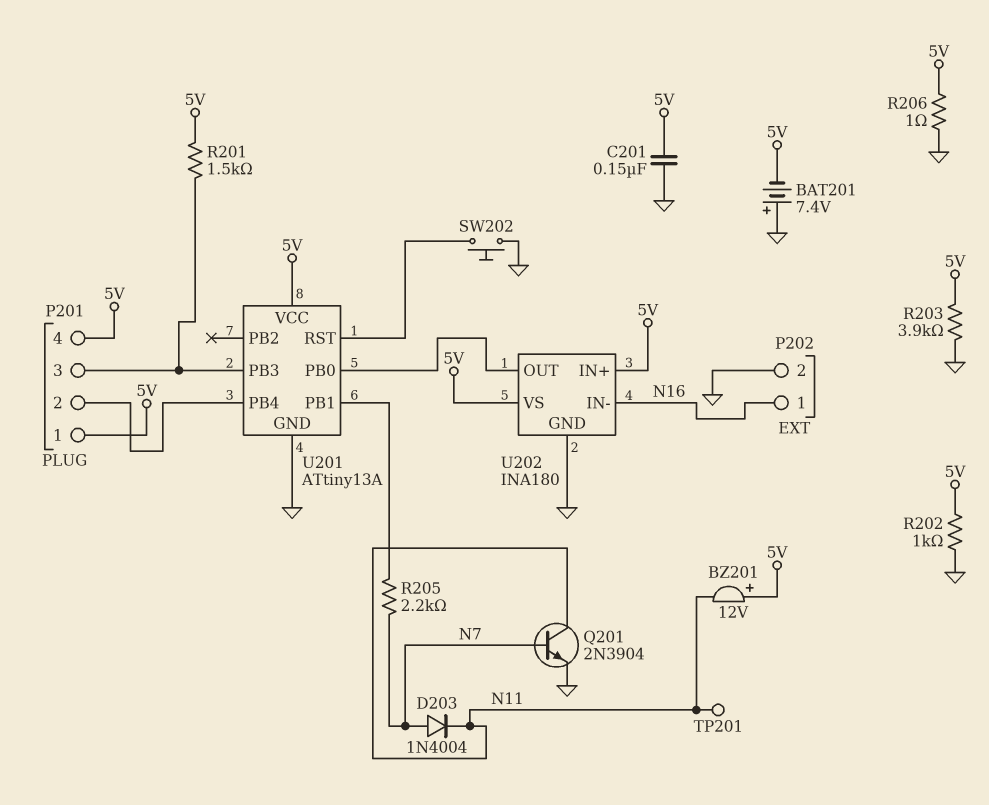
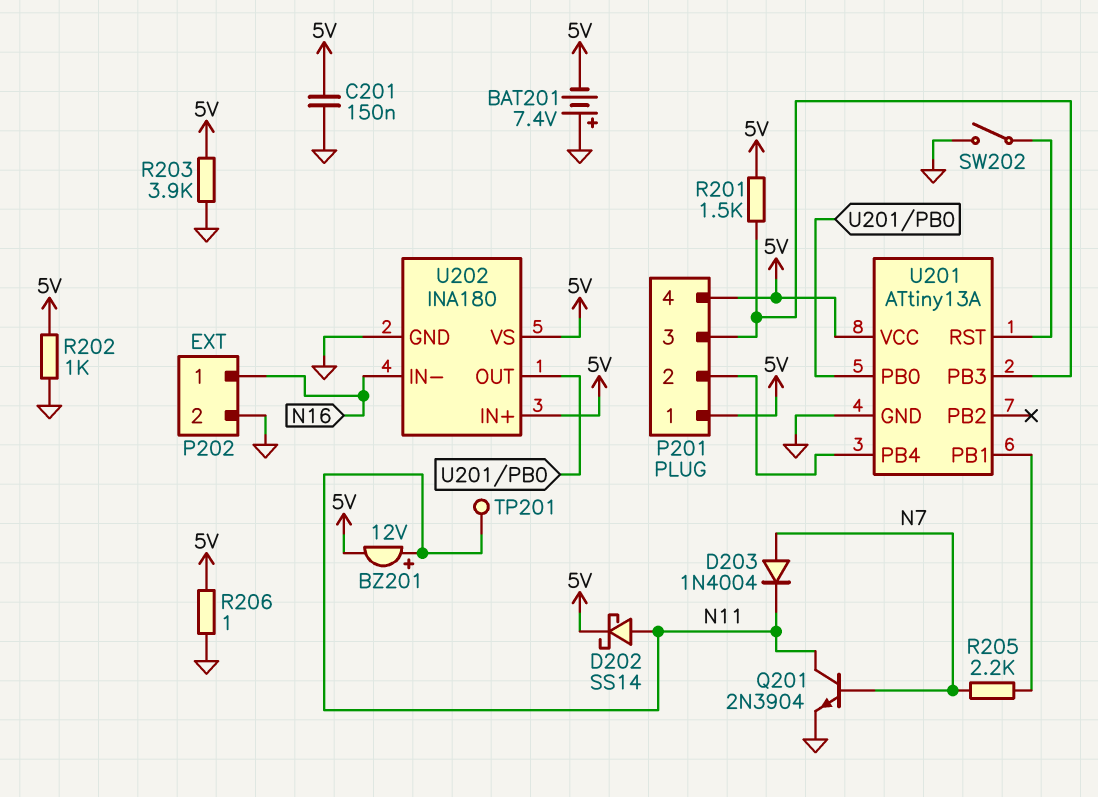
BZ201: buzzer 12V (plus 5V, minus N11) -> buzzer 12V (plus N11, minus 5V)
D202: none -> schottky SS14 (A N11, K 5V)
SW202: button (GND, U201/RST) -> switch (GND, U201/RST)

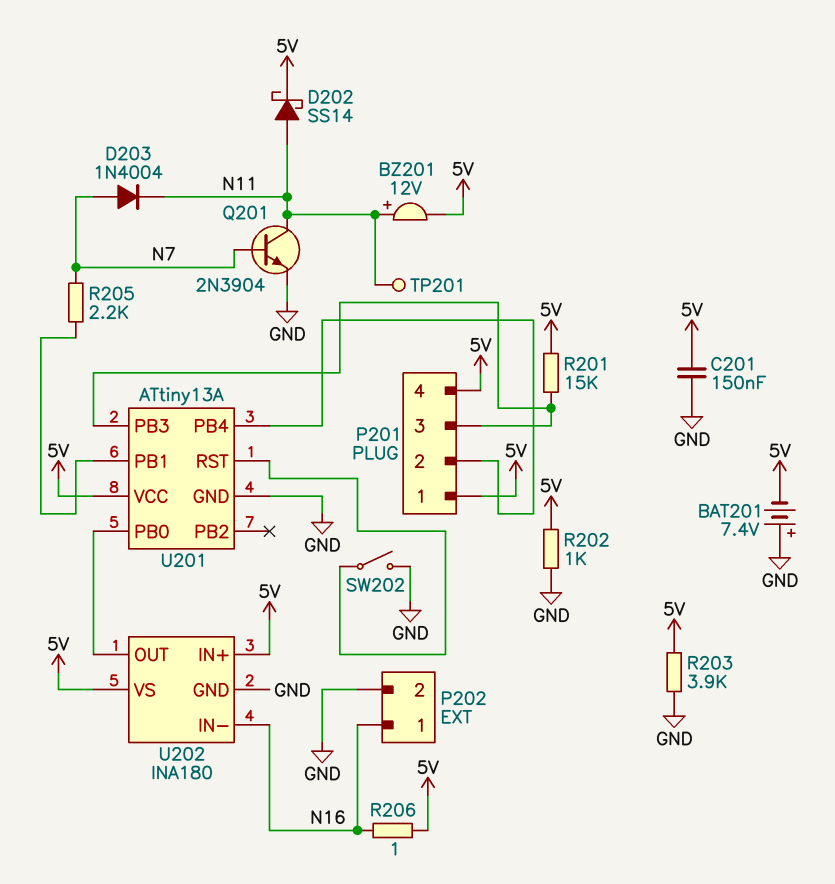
R201: 1.5k (5V, P201/3) -> 15k (5V, P201/3)
R206: 1 (5V, GND) -> 1 (5V, N16)

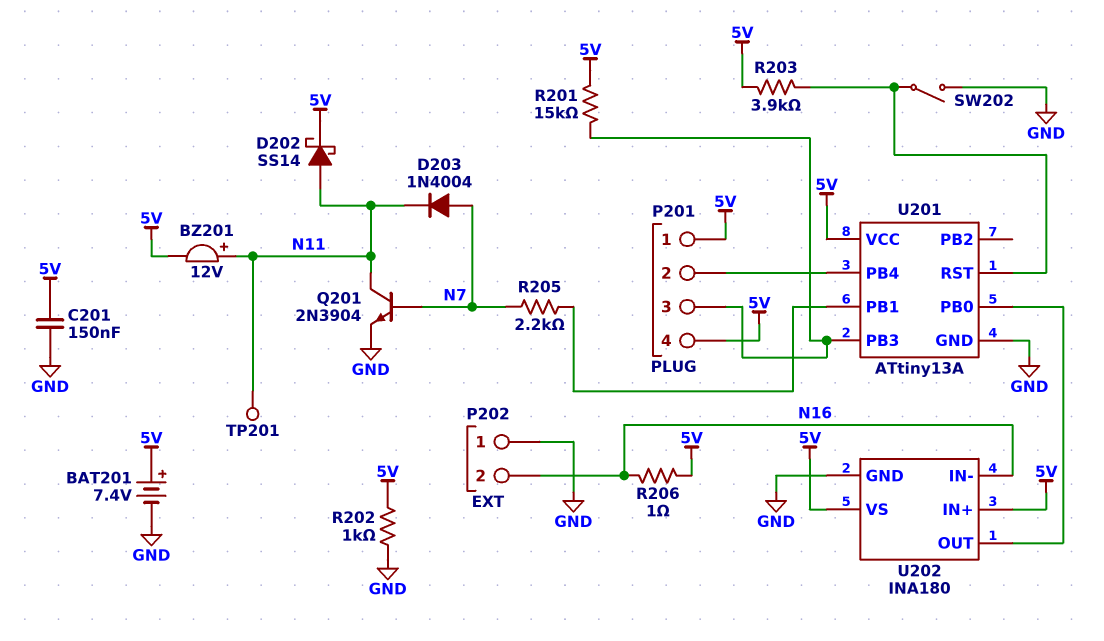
BAT201: 7.4V (plus GND, minus 5V) -> 7.4V (plus 5V, minus GND)
P202 pin 1: N16 -> GND
P202 pin 2: GND -> N16
R203: 3.9k (5V, GND) -> 3.9k (5V, U201/RST)

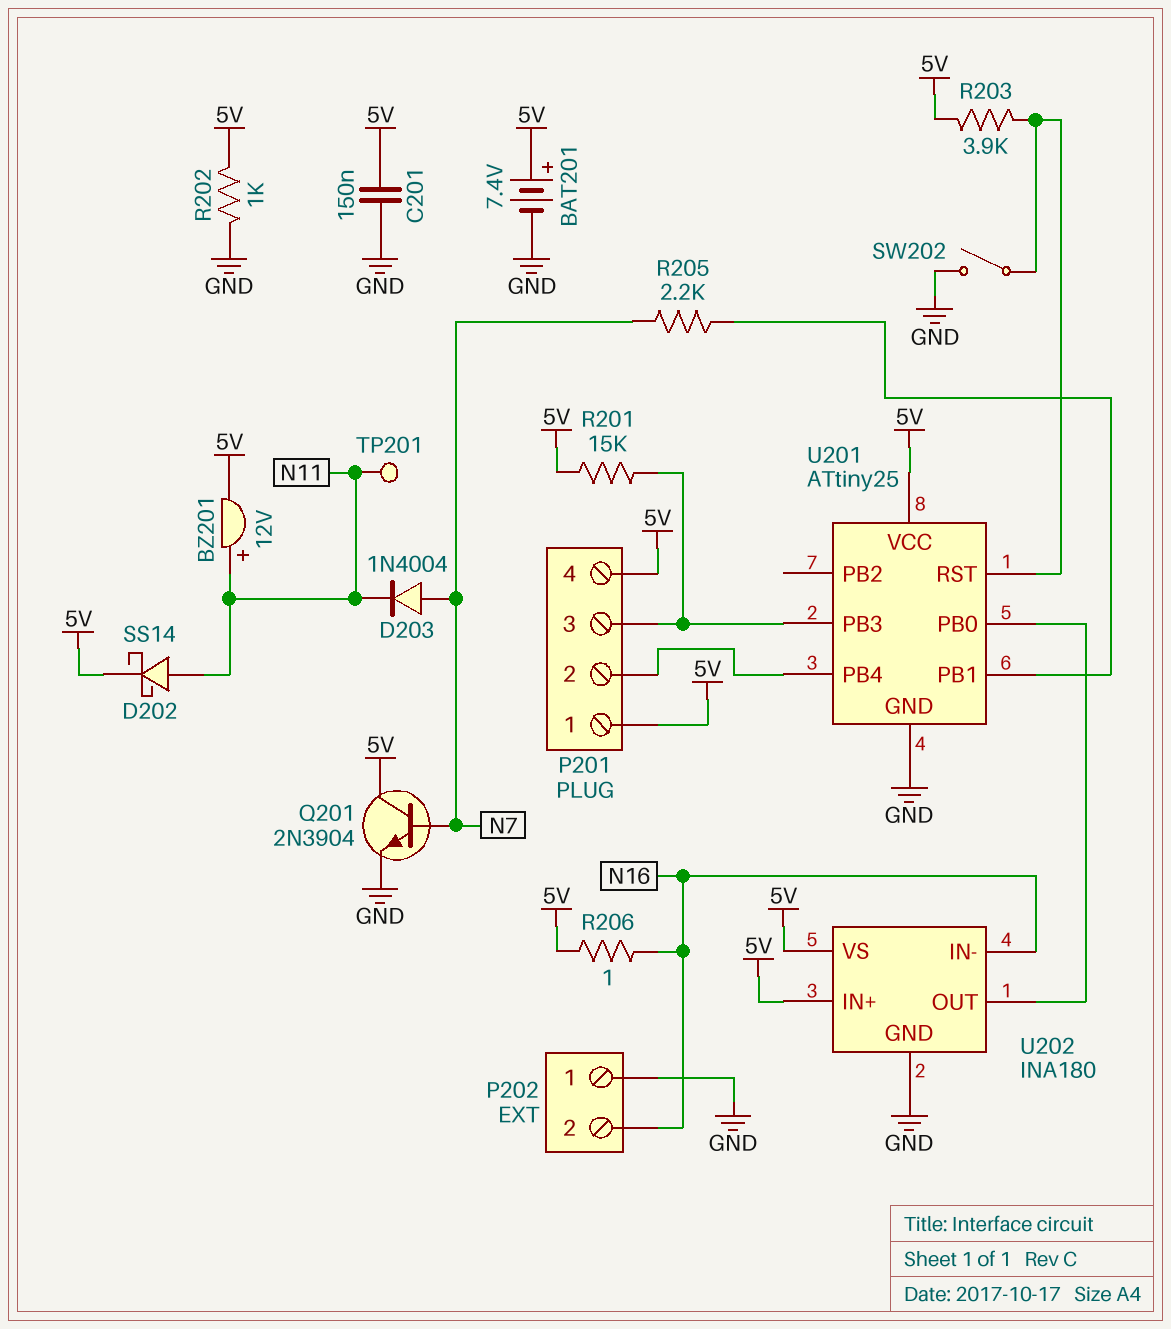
Q201: NPN 2N3904 (B N7, C N11, E GND) -> NPN 2N3904 (B N7, C 5V, E GND)
U201: ATtiny13A -> ATtiny25

